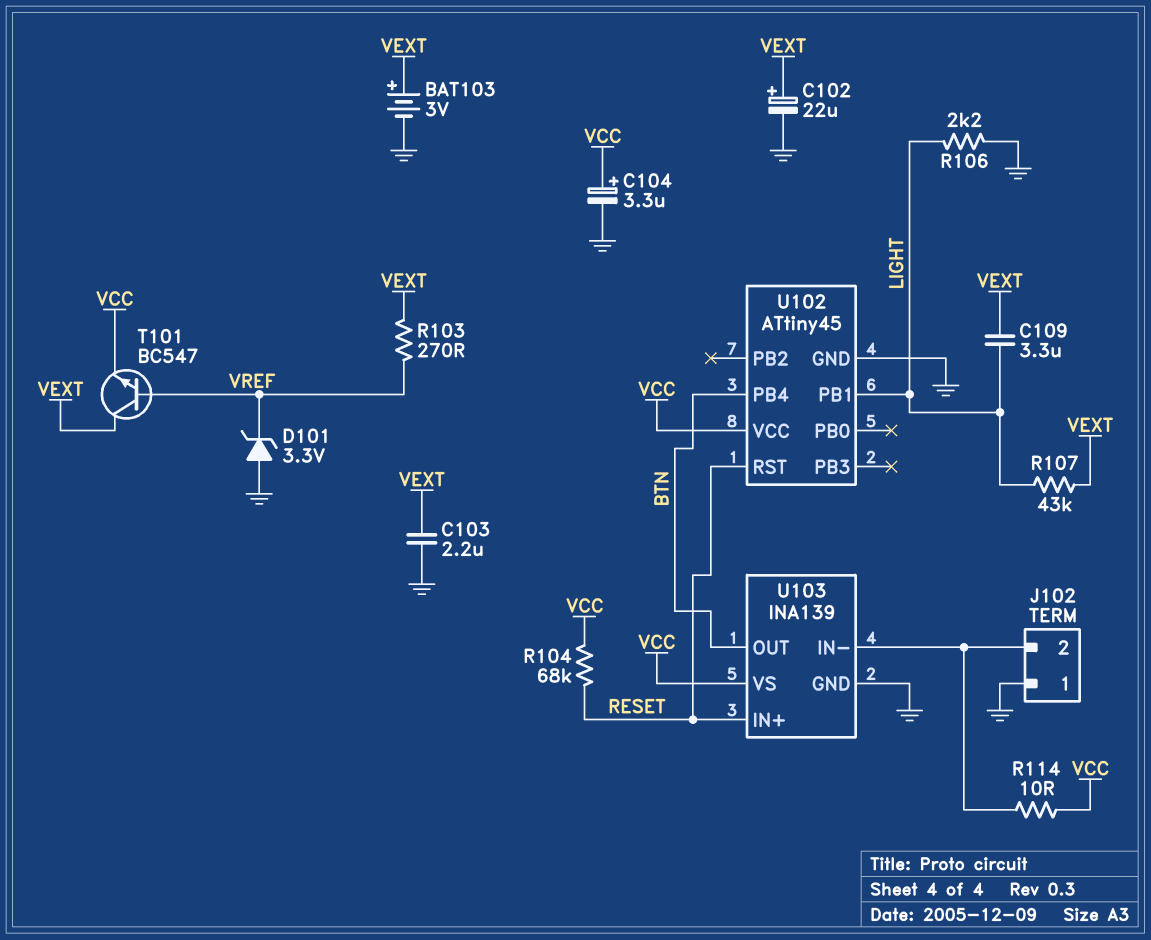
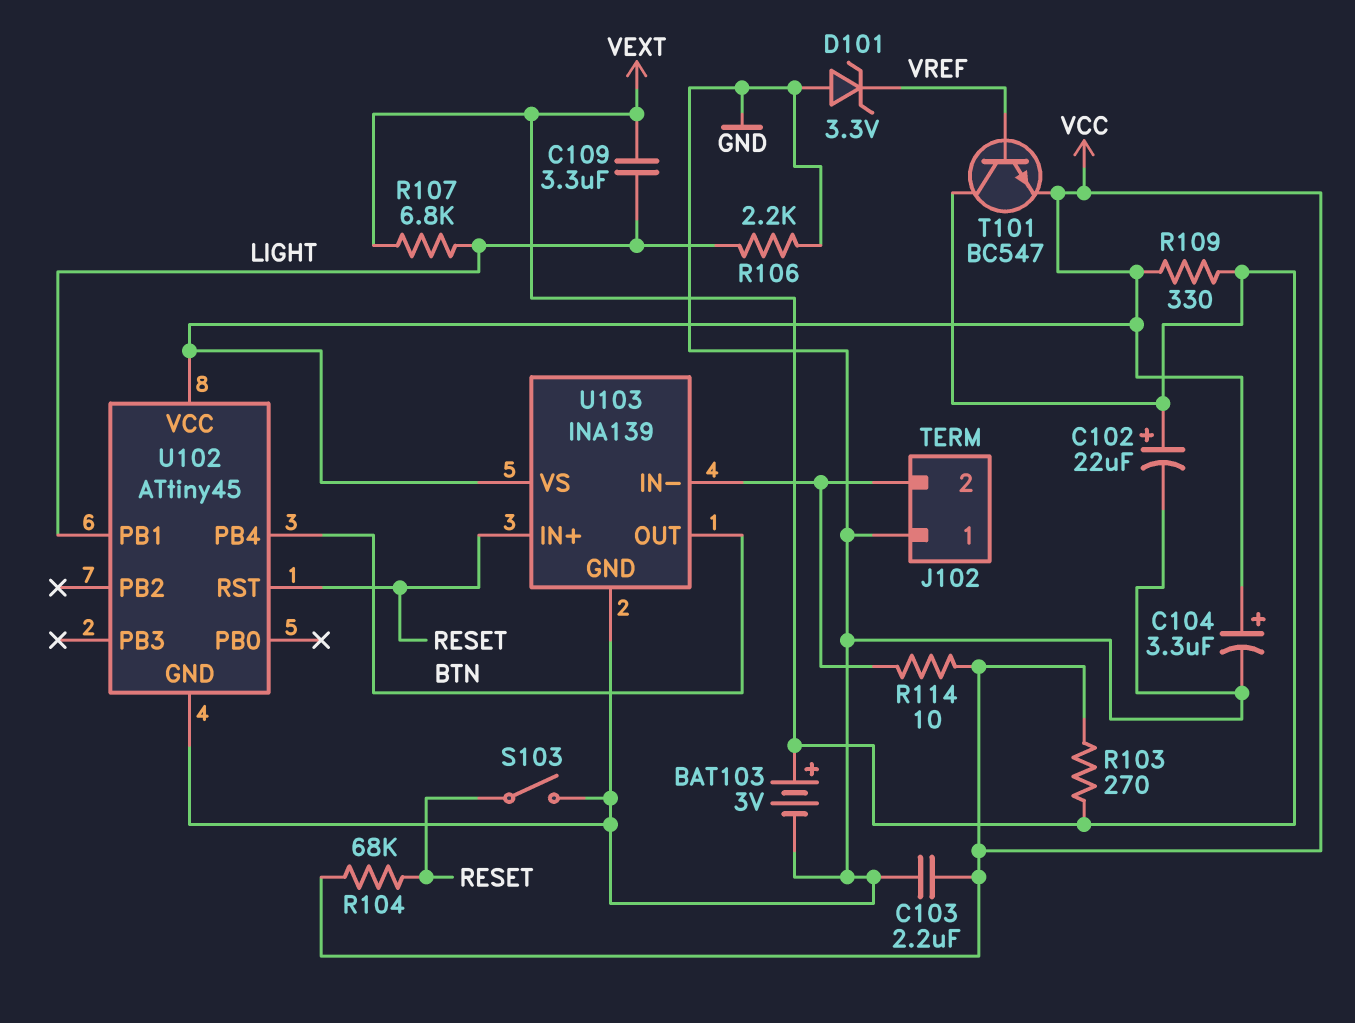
C103: 2.2uF (GND, VEXT) -> 2.2uF (GND, VCC)
R103: 270 (VEXT, VREF) -> 270 (VCC, VEXT)
R107: 43k (LIGHT, VEXT) -> 6.8k (LIGHT, VEXT)
R109: none -> 330 (VCC, VEXT)
S103: none -> switch (GND, RESET)

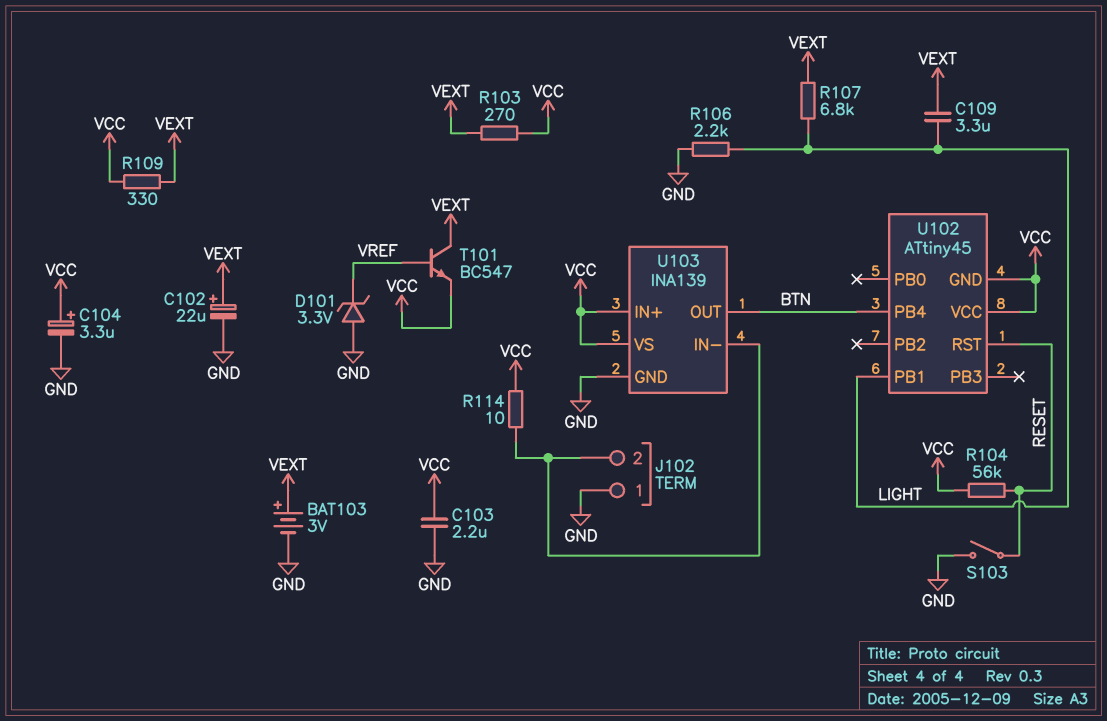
R104: 68k (RESET, VCC) -> 56k (RESET, VCC)
U102 pin GND: GND -> VCC
U103 pin IN+: RESET -> VCC

